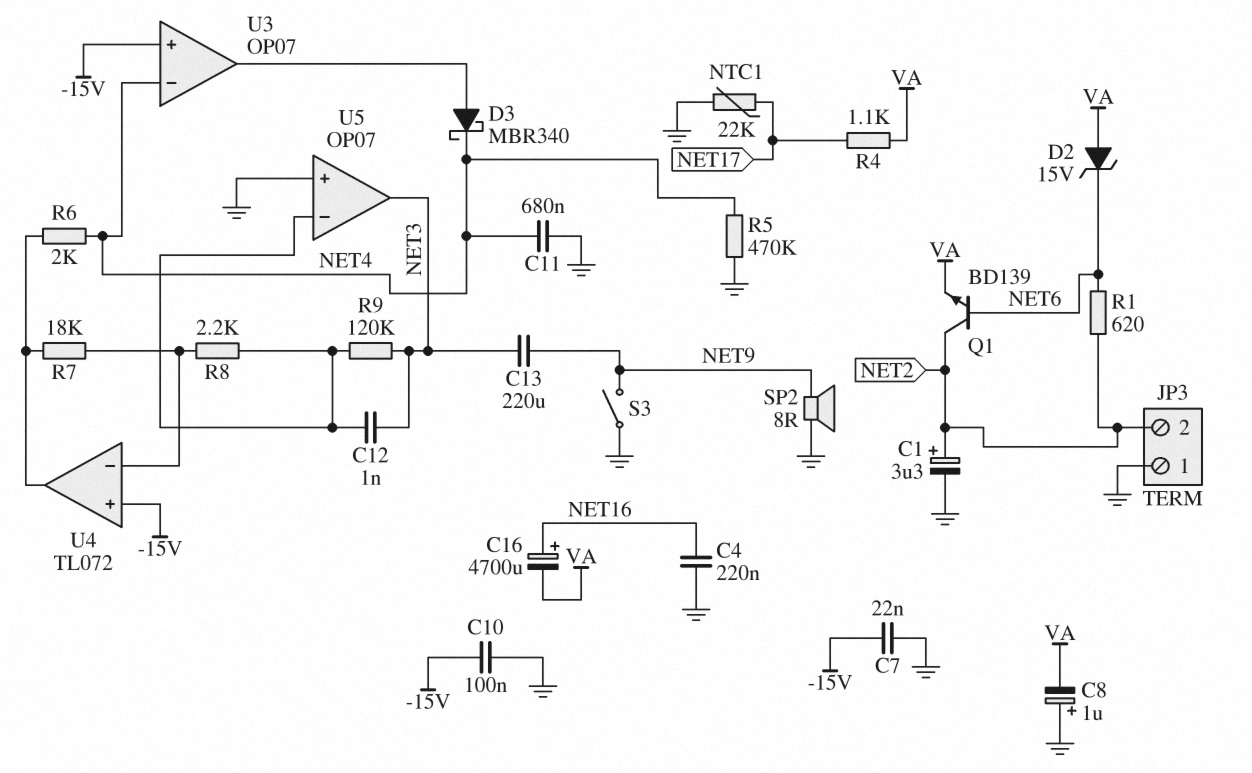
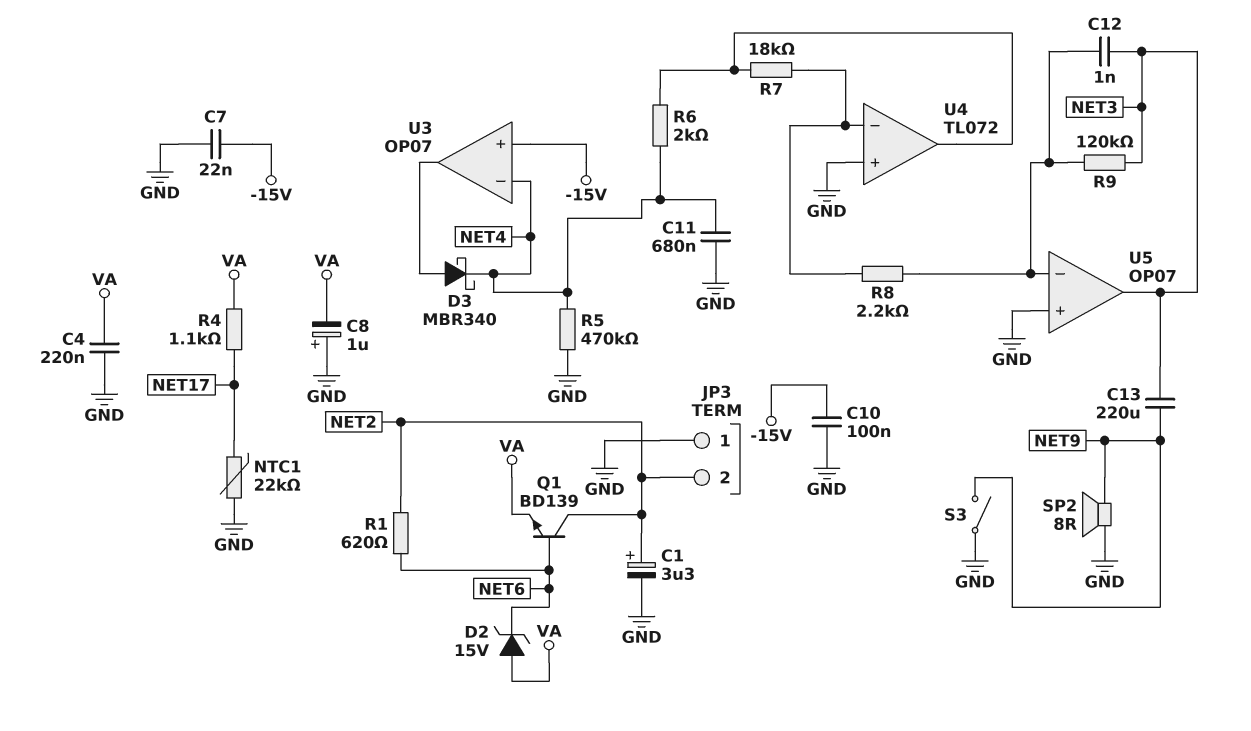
C4: 220nF (GND, NET16) -> 220nF (GND, VA)
C16: 4700uF (plus NET16, minus VA) -> none
U4 pin in+: -15V -> GND

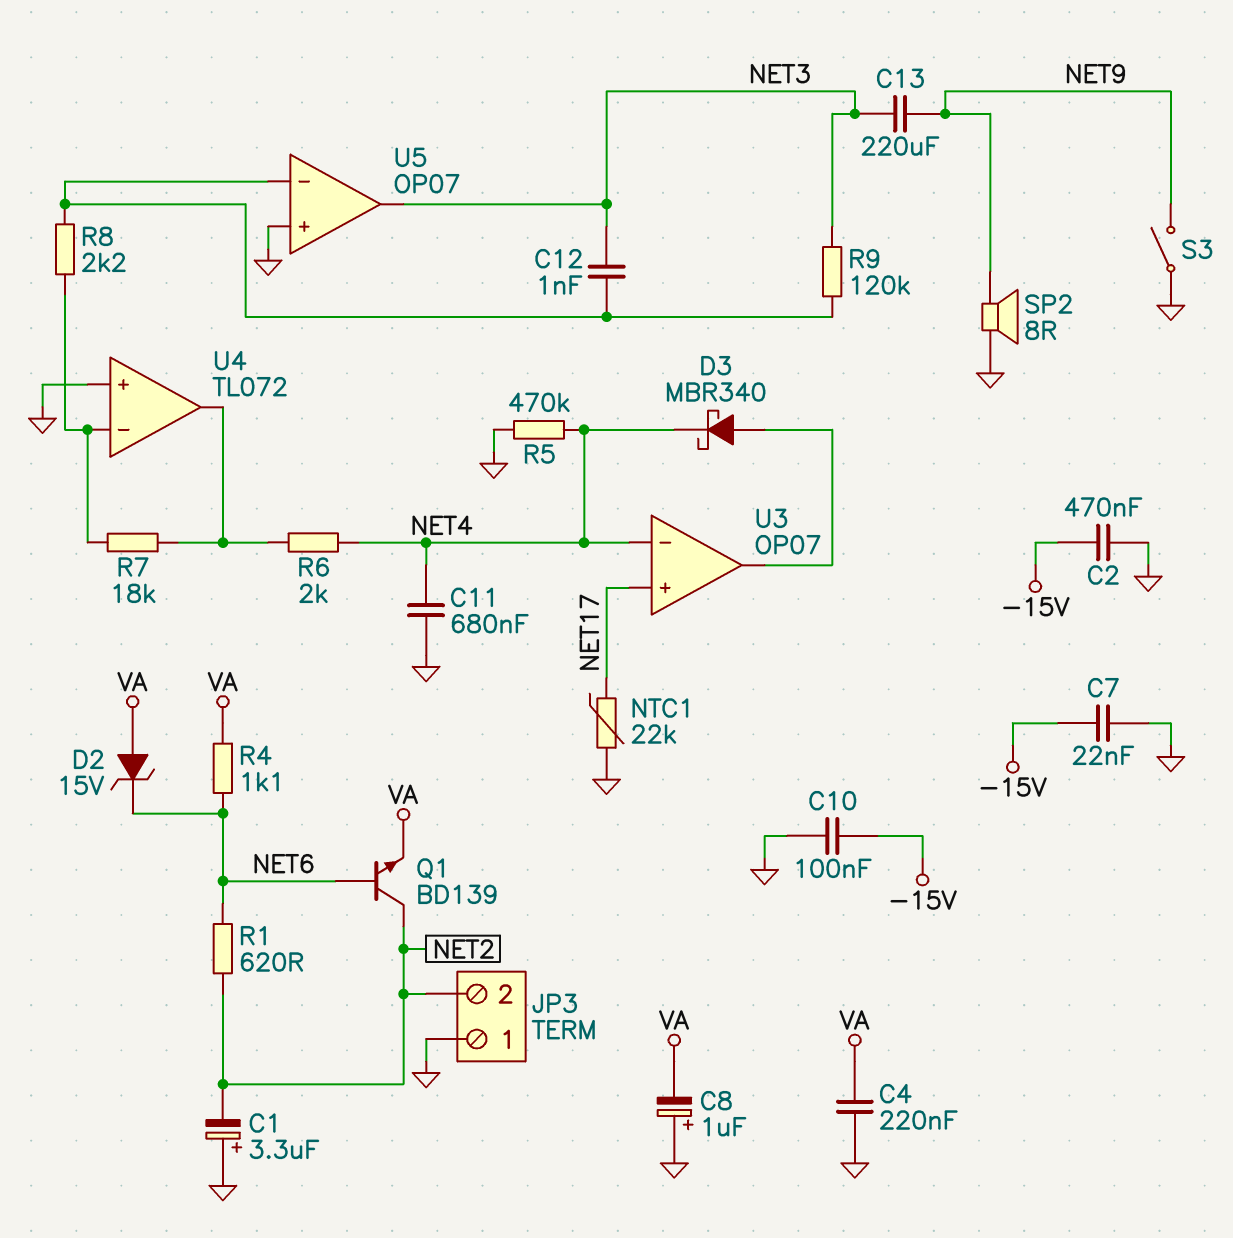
C1: 3.3uF (plus NET2, minus GND) -> 3.3uF (plus GND, minus NET2)
C2: none -> 470nF (-15V, GND)
R4: 1.1k (NET17, VA) -> 1.1k (NET6, VA)
U3 pin in+: -15V -> NET17

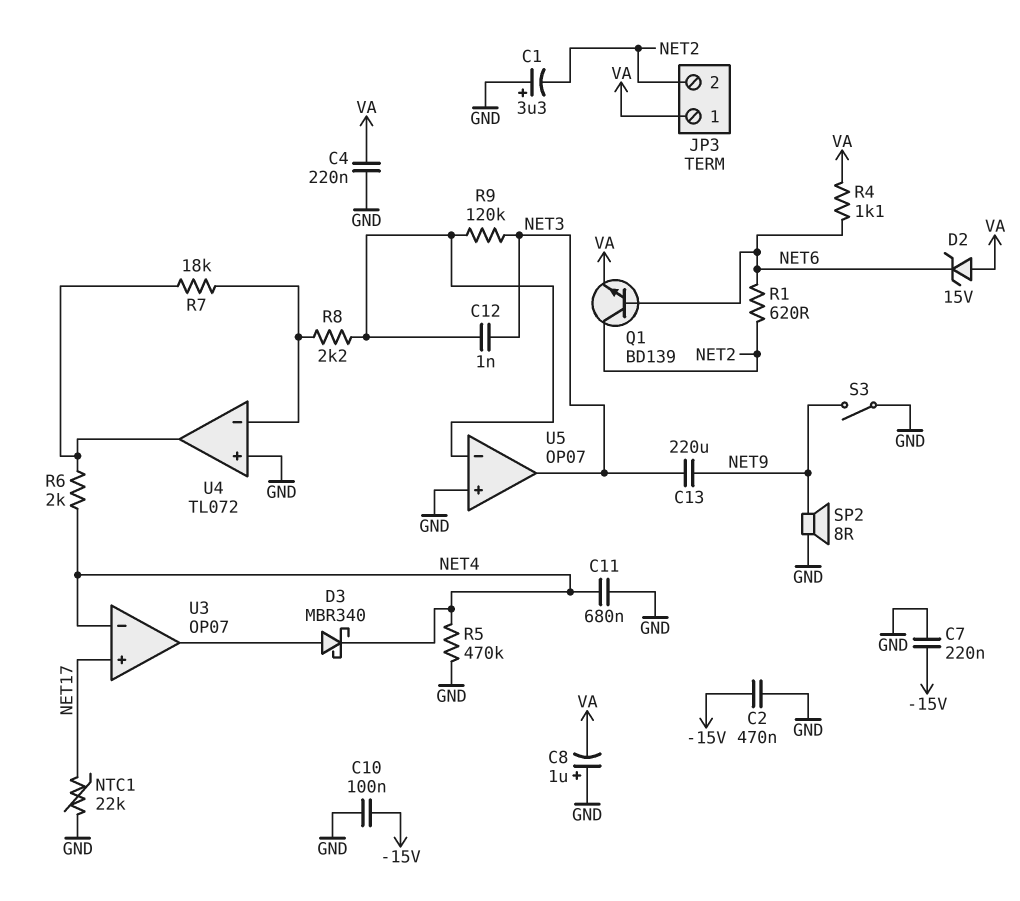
C7: 22nF (-15V, GND) -> 220nF (-15V, GND)
JP3 pin 1: GND -> VA

